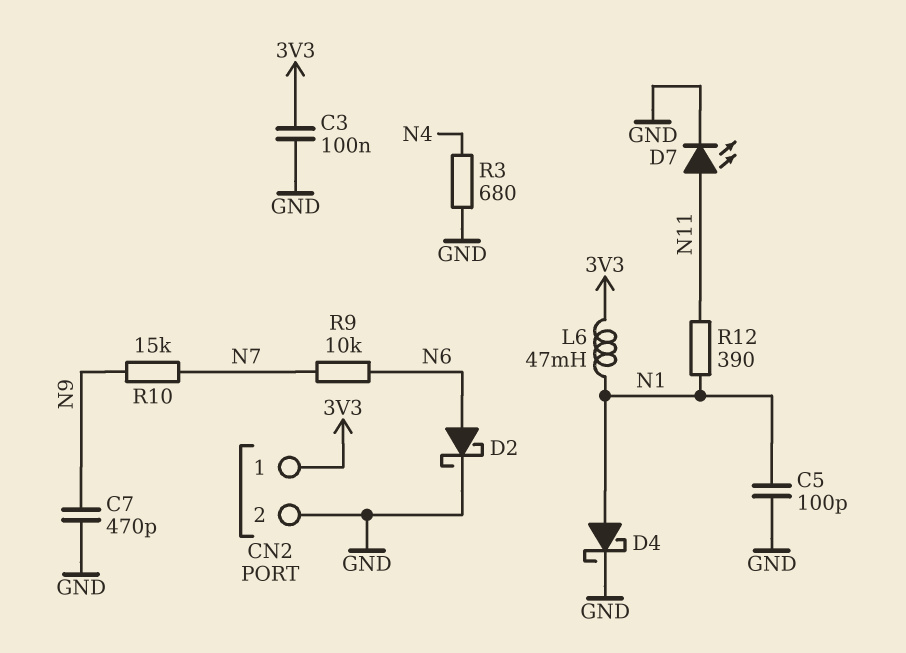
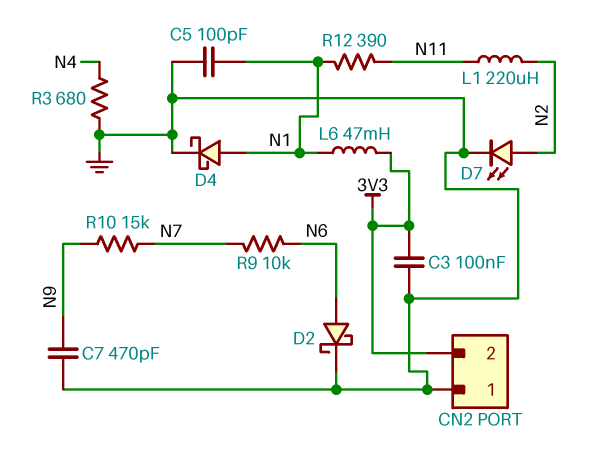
CN2 pin 1: 3V3 -> GND
CN2 pin 2: GND -> 3V3
D7: LED (A N11, K GND) -> LED (A N2, K GND)
L1: none -> 220uH (N2, N11)

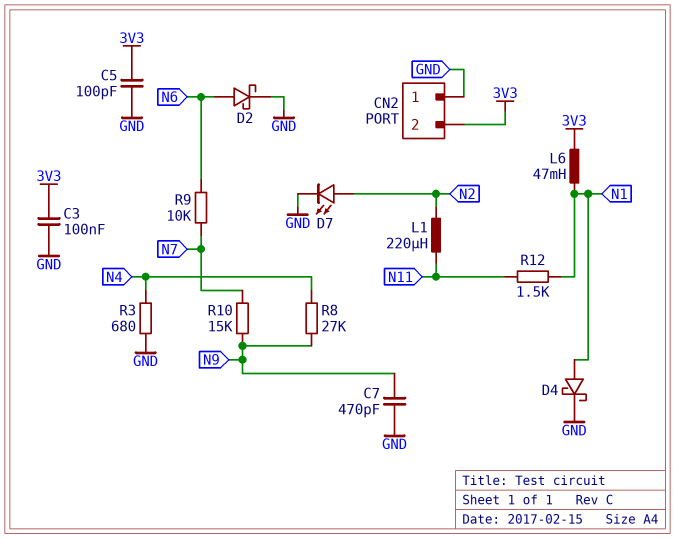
C5: 100pF (GND, N1) -> 100pF (3V3, GND)
R8: none -> 27k (N4, N9)
R12: 390 (N1, N11) -> 1.5k (N1, N11)

